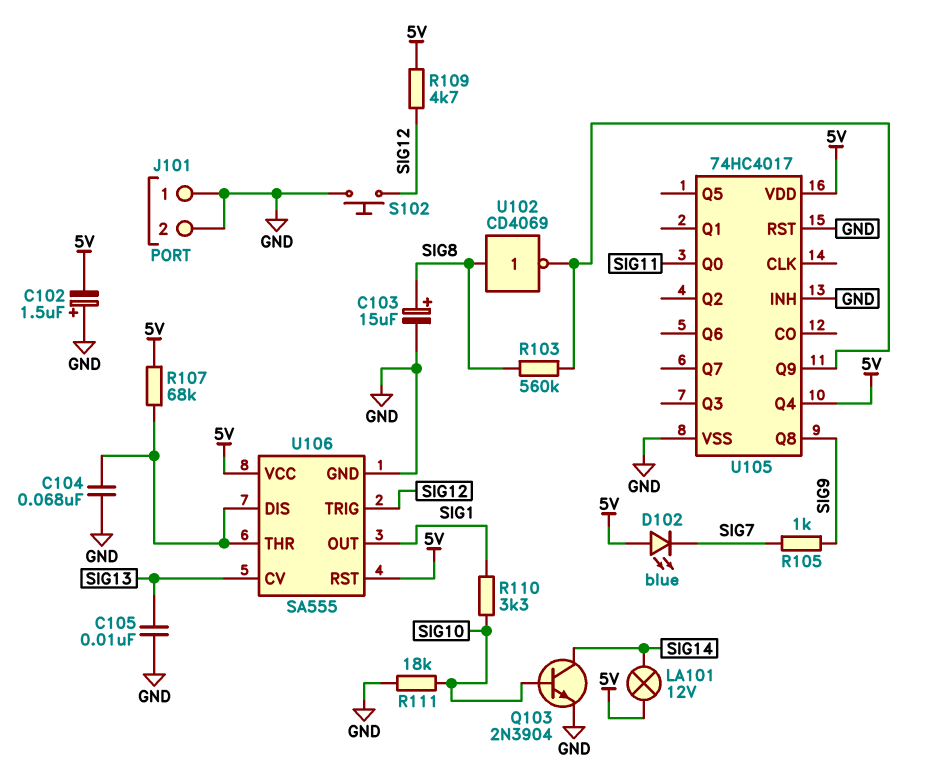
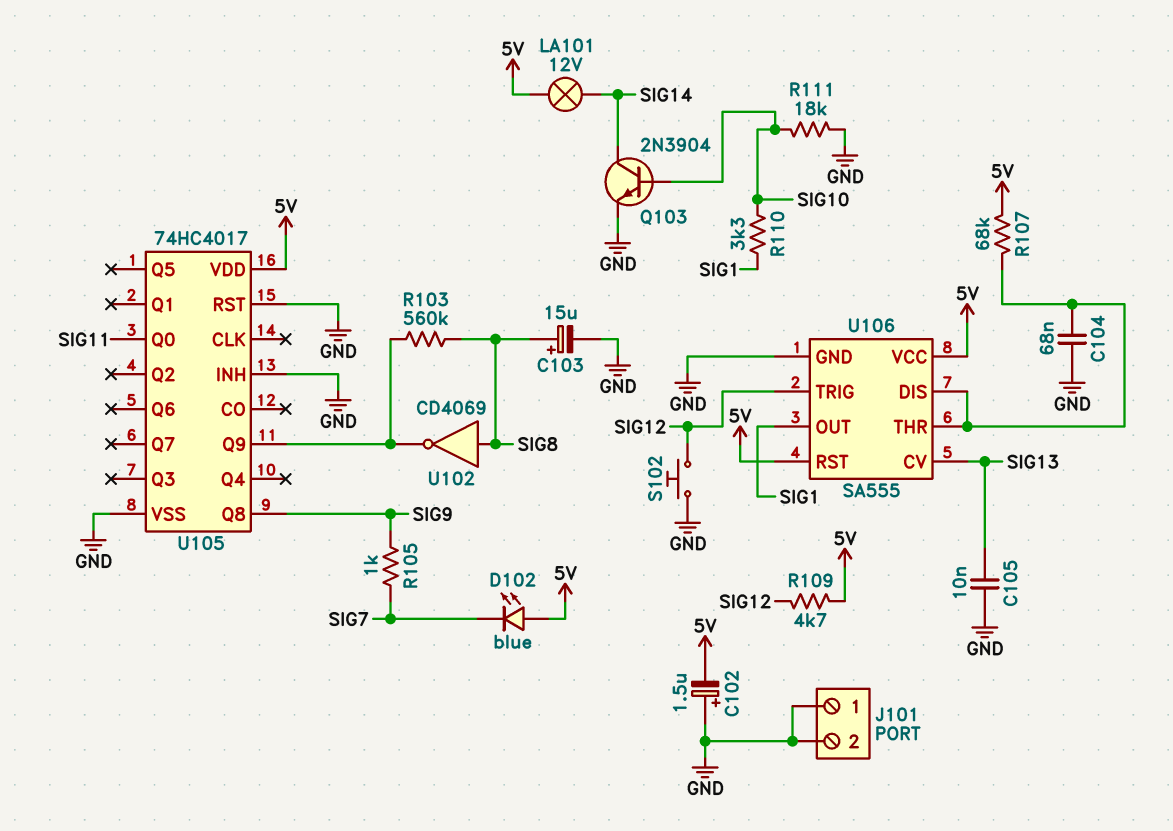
U105 pin Q4: 5V -> none

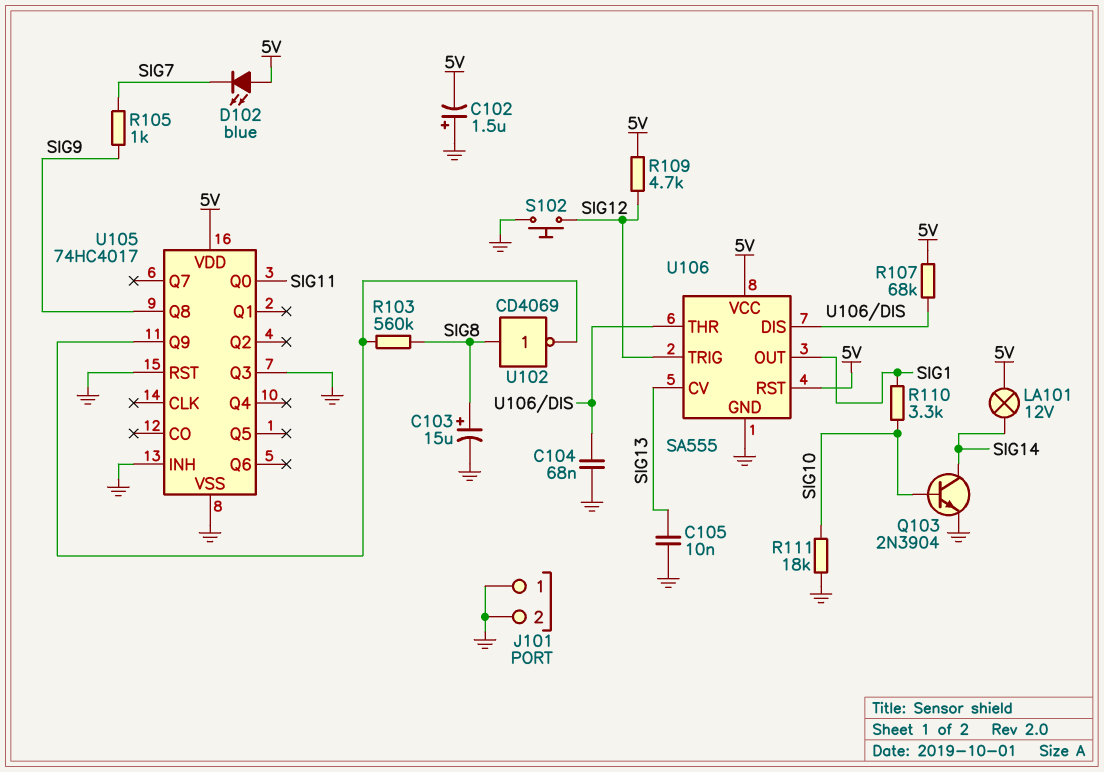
U105 pin Q3: none -> GND

